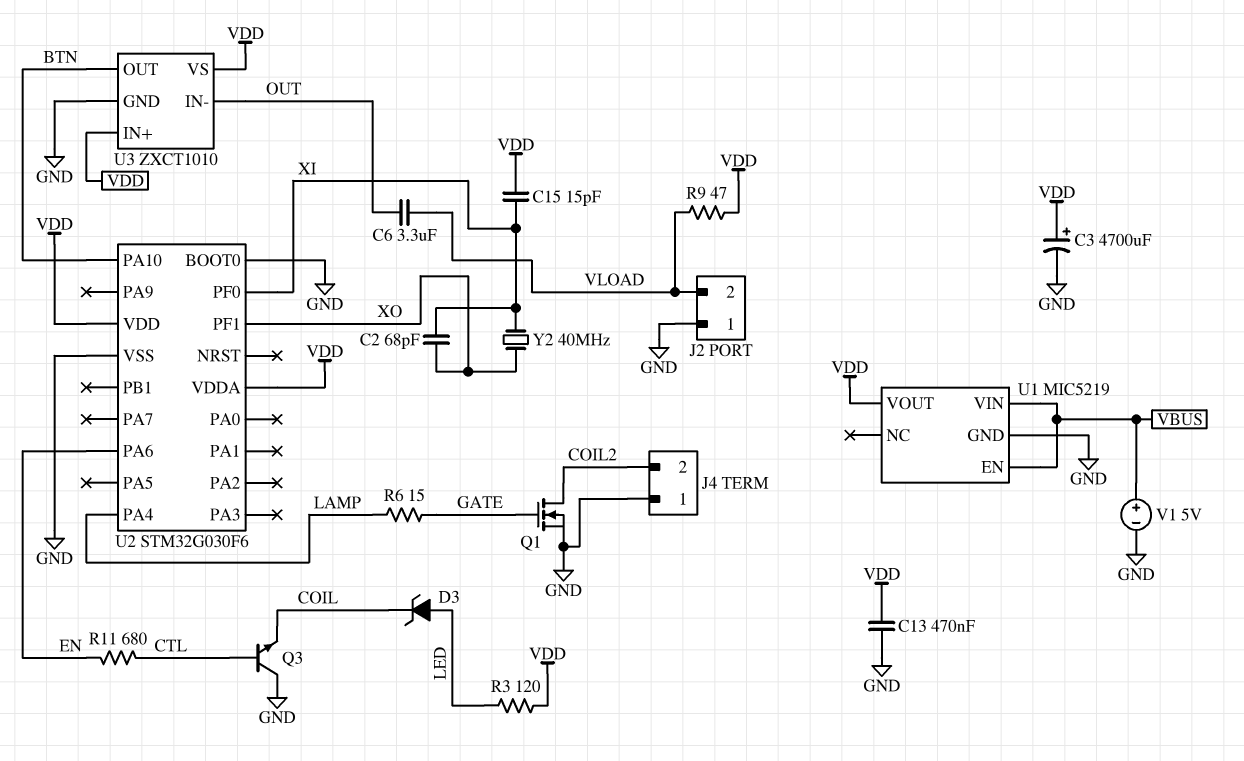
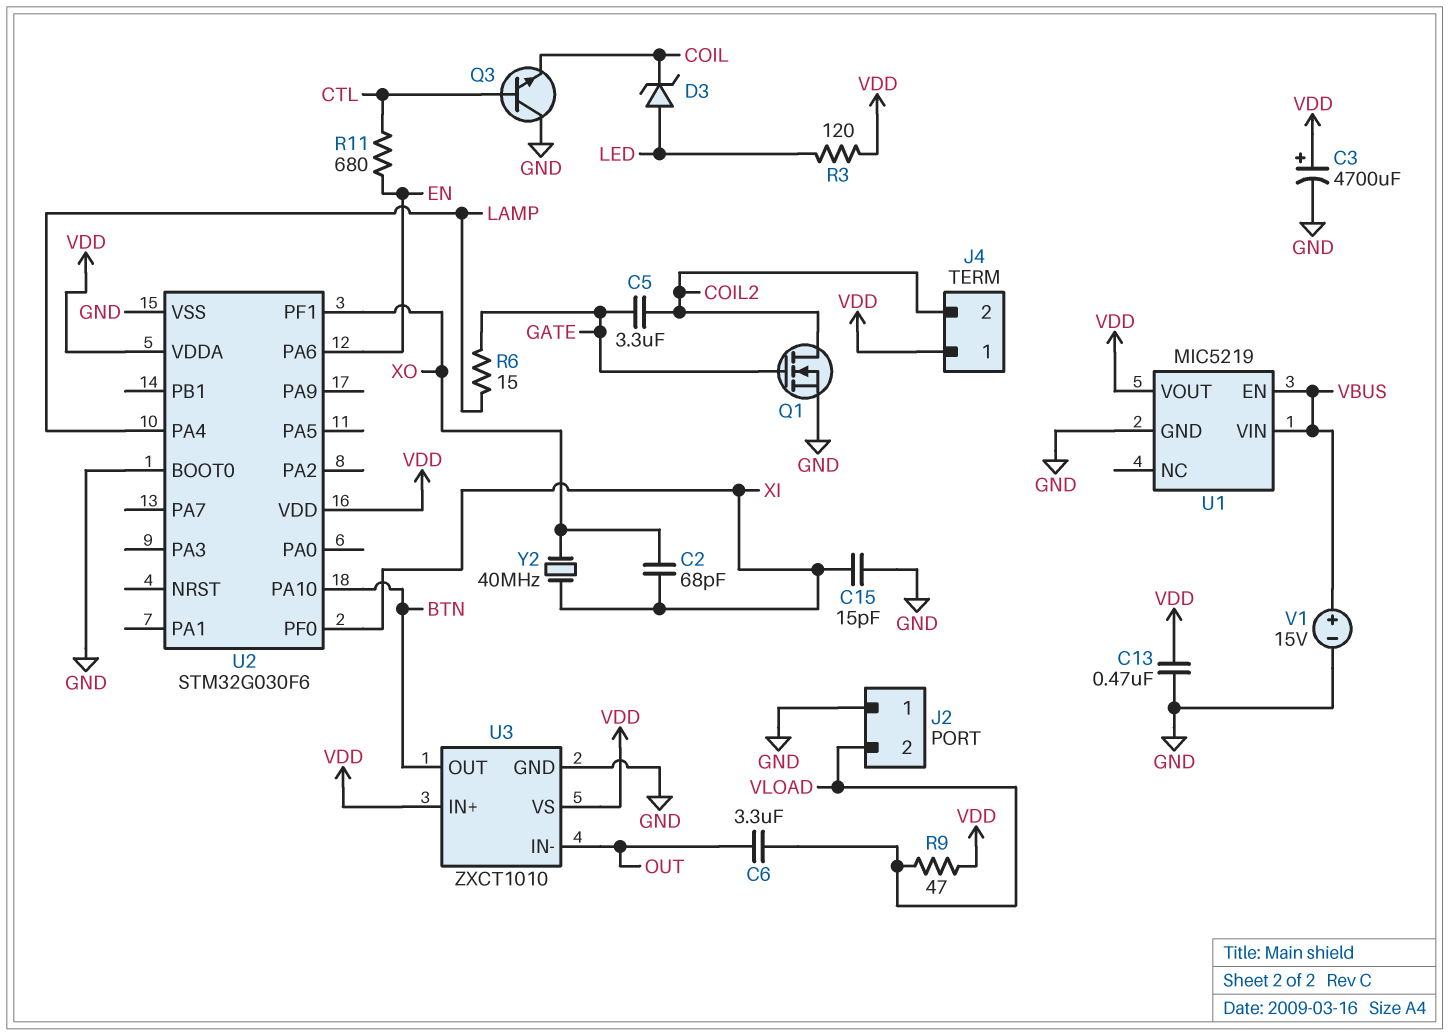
C5: none -> 3.3uF (COIL2, GATE)
C15: 15pF (VDD, XI) -> 15pF (GND, XI)
J4 pin 1: GND -> VDD
V1: 5V (plus VBUS, minus GND) -> 15V (plus VBUS, minus GND)

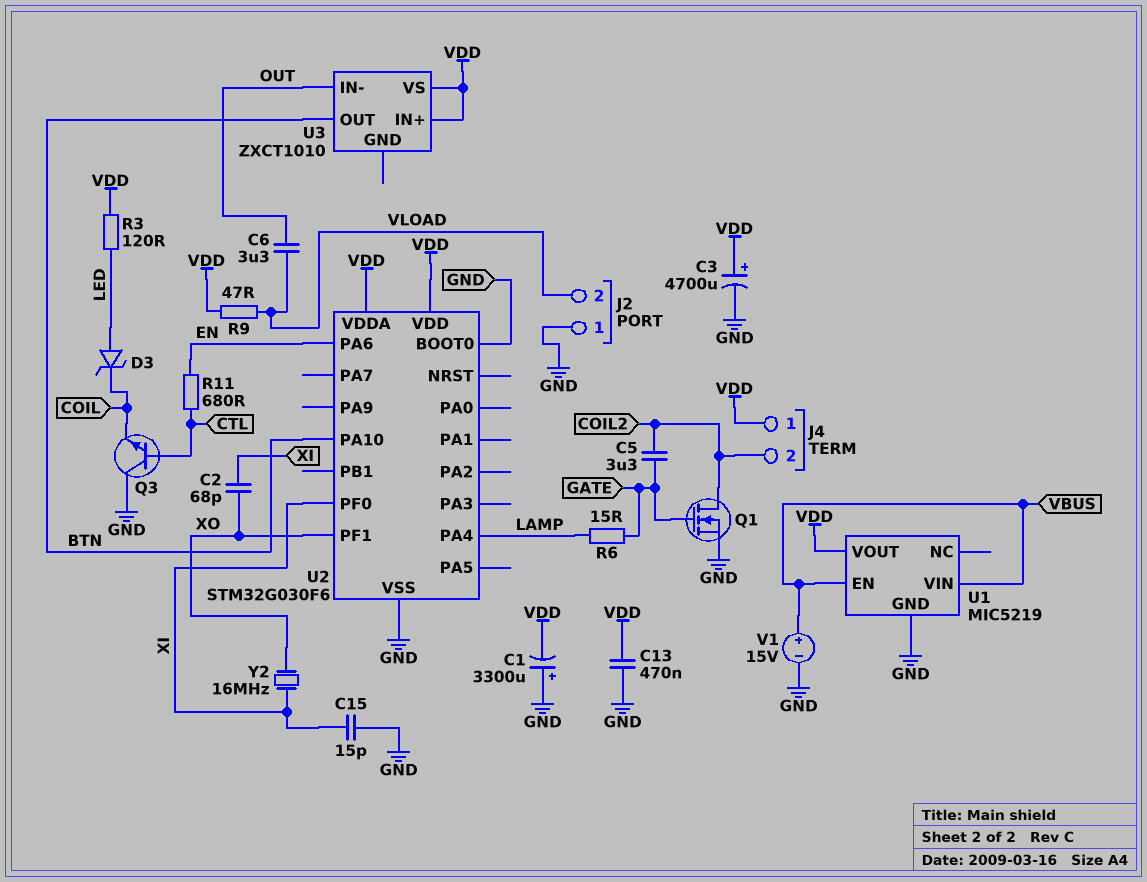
C1: none -> 3300uF (plus GND, minus VDD)
U3 pin GND: GND -> none
Y2: 40MHz (XI, XO) -> 16MHz (XI, XO)

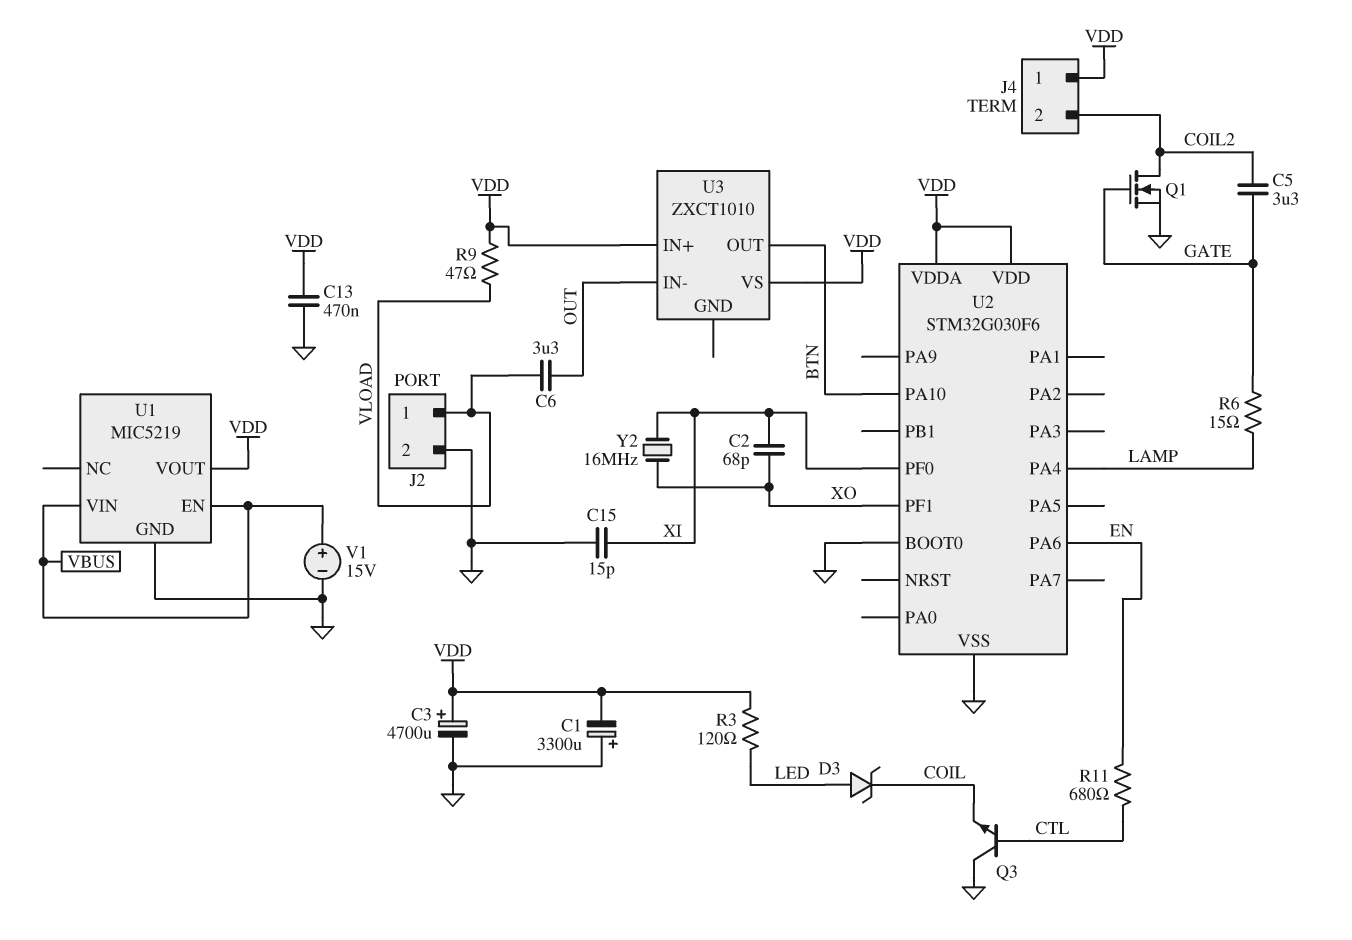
J2 pin 1: GND -> VLOAD
J2 pin 2: VLOAD -> GND

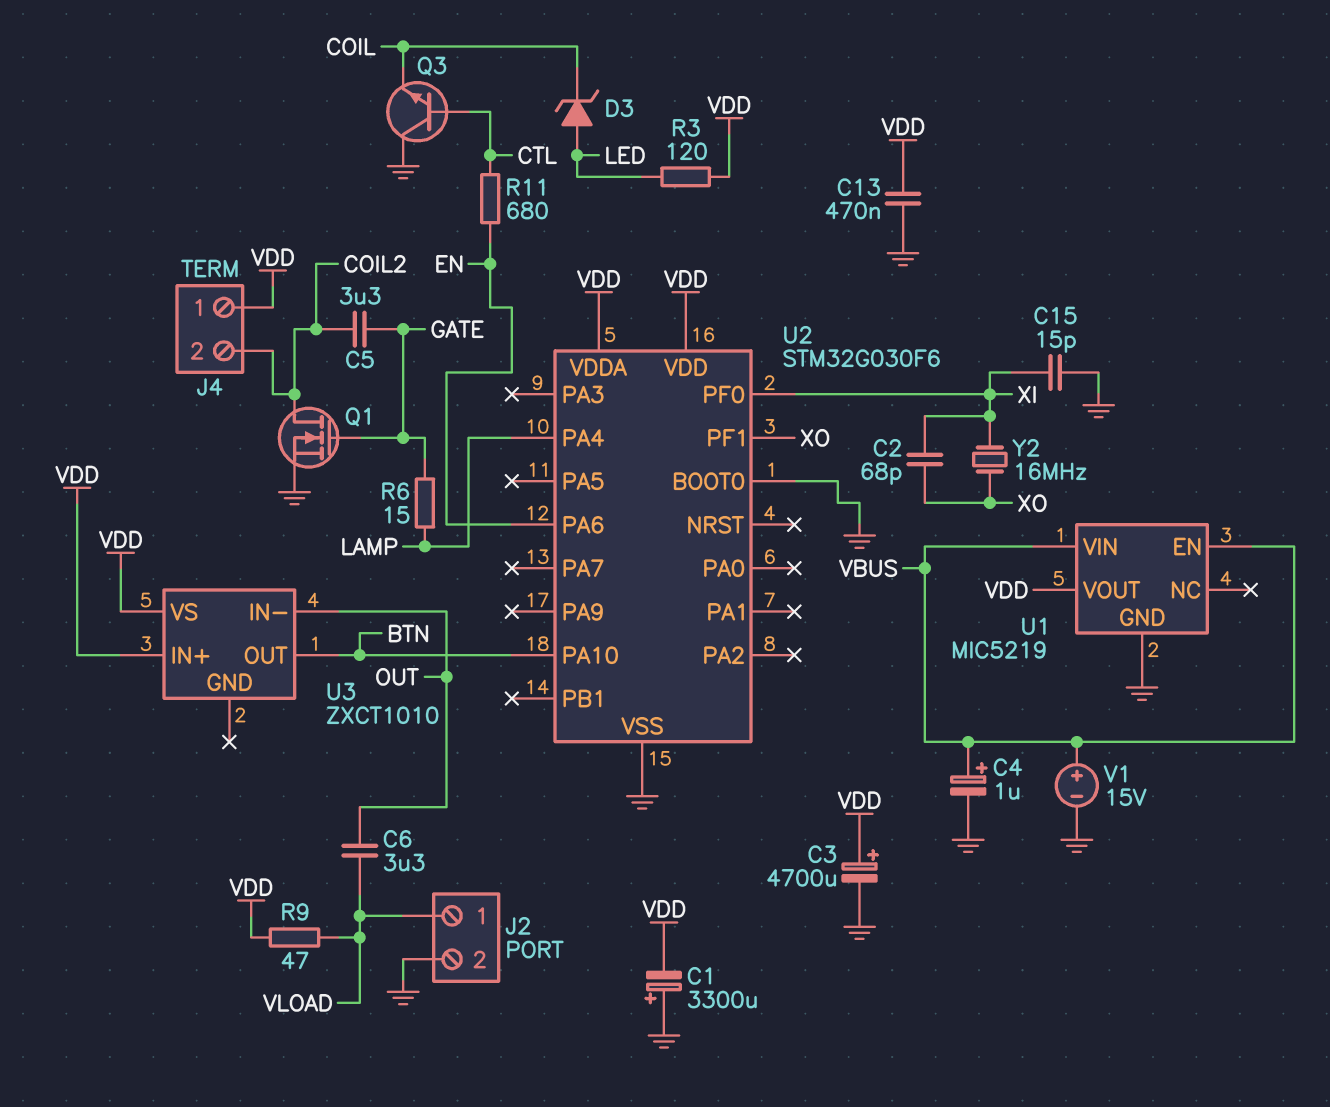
C4: none -> 1uF (plus VBUS, minus GND)

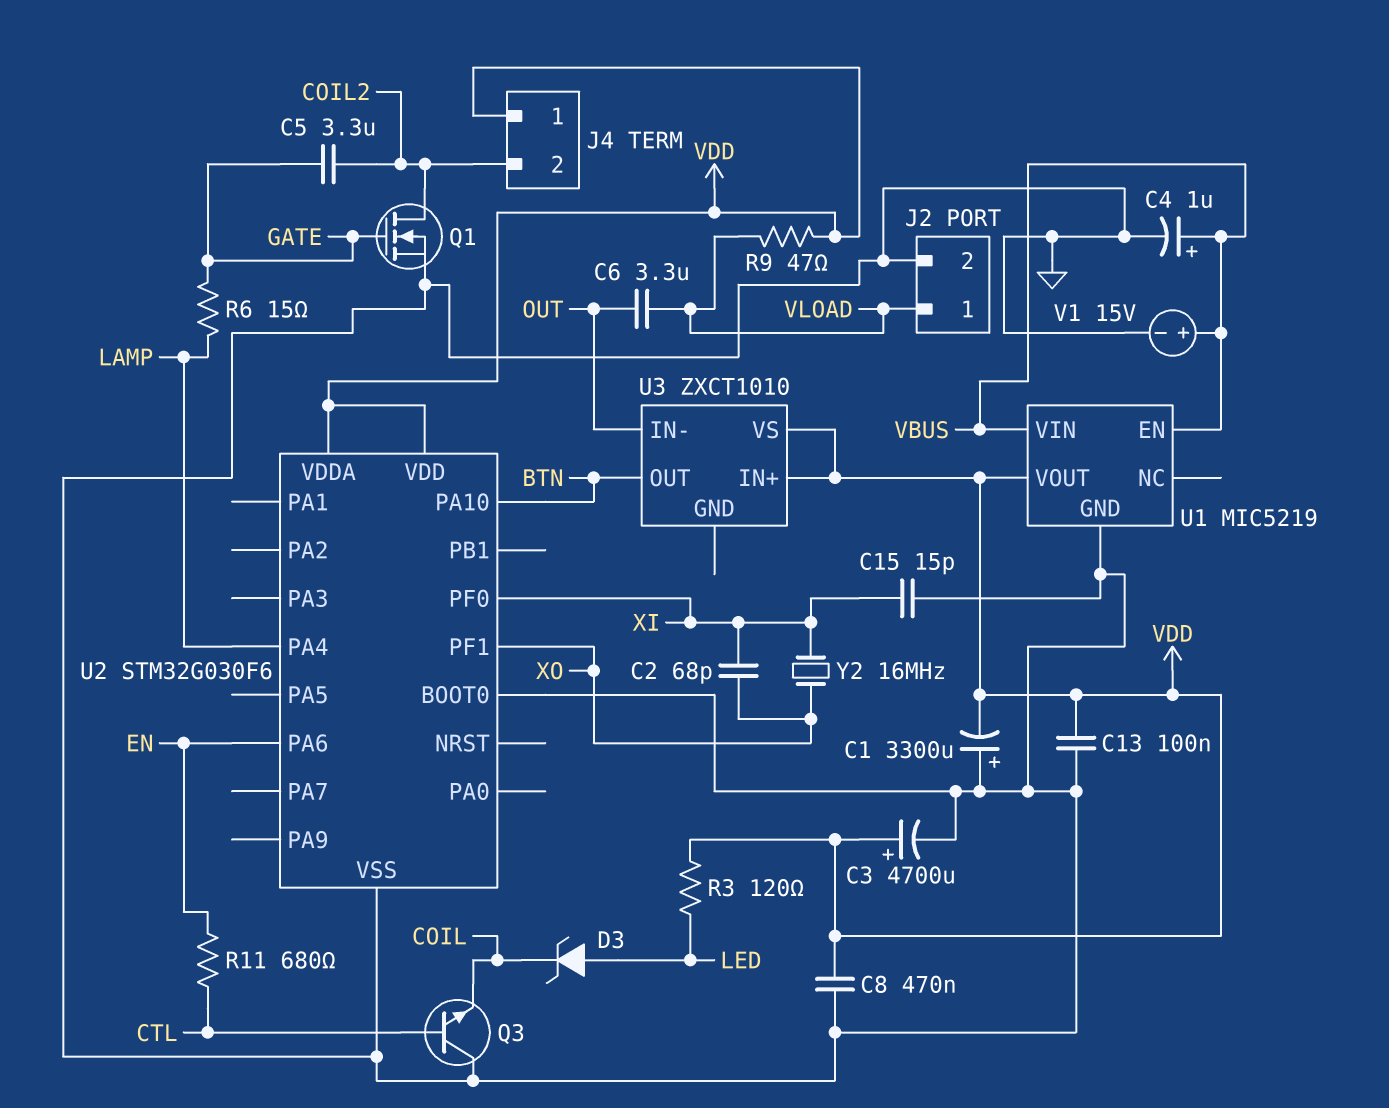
C8: none -> 470nF (GND, VDD)
C13: 470nF (GND, VDD) -> 100nF (GND, VDD)

